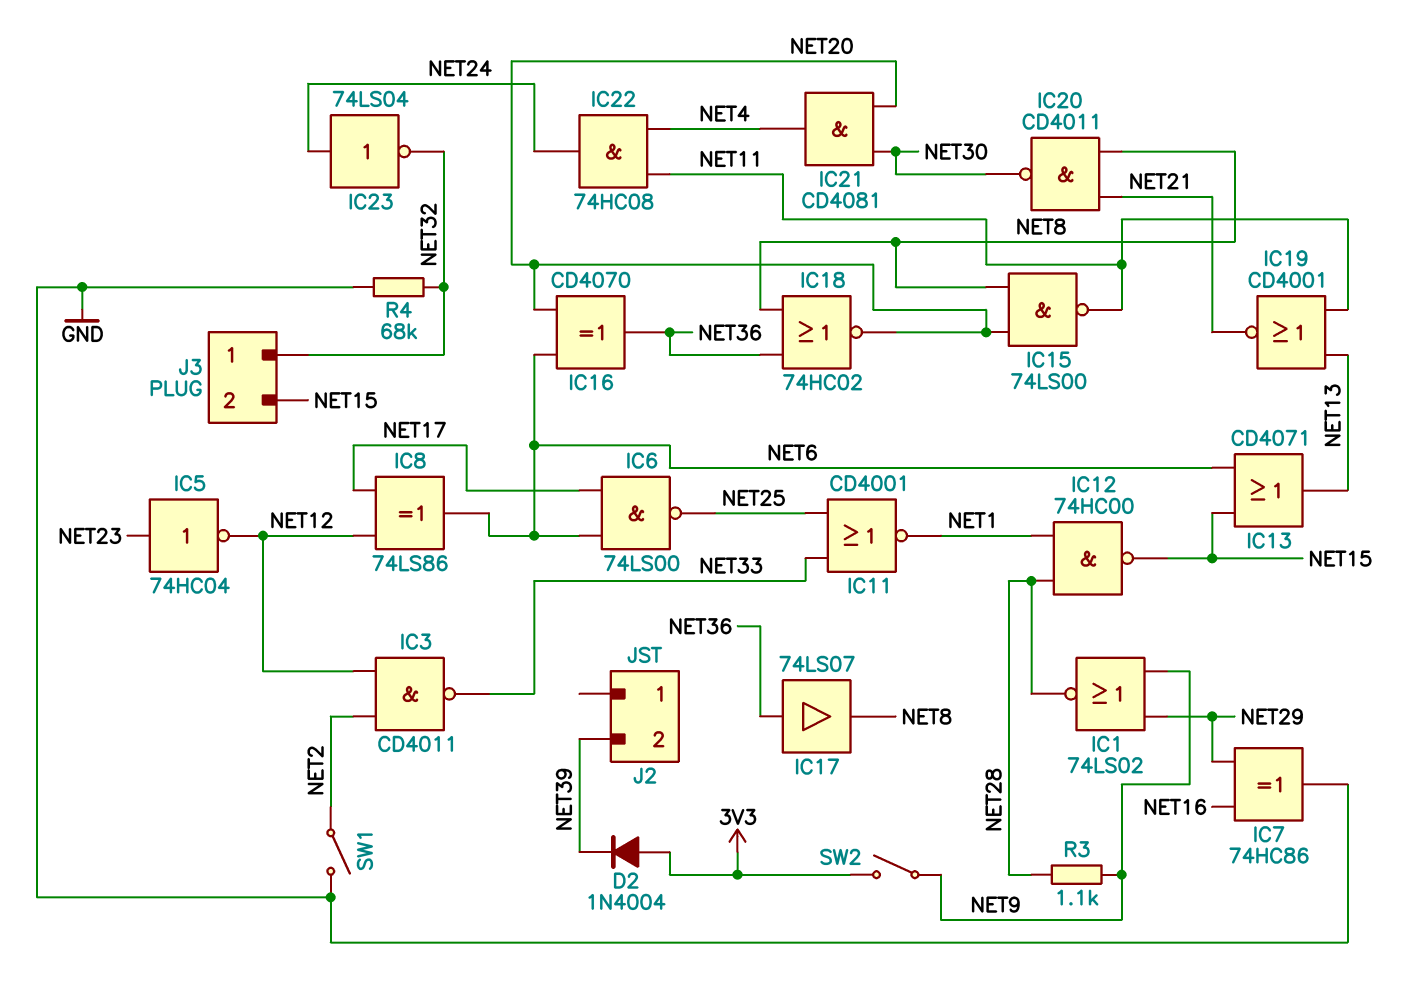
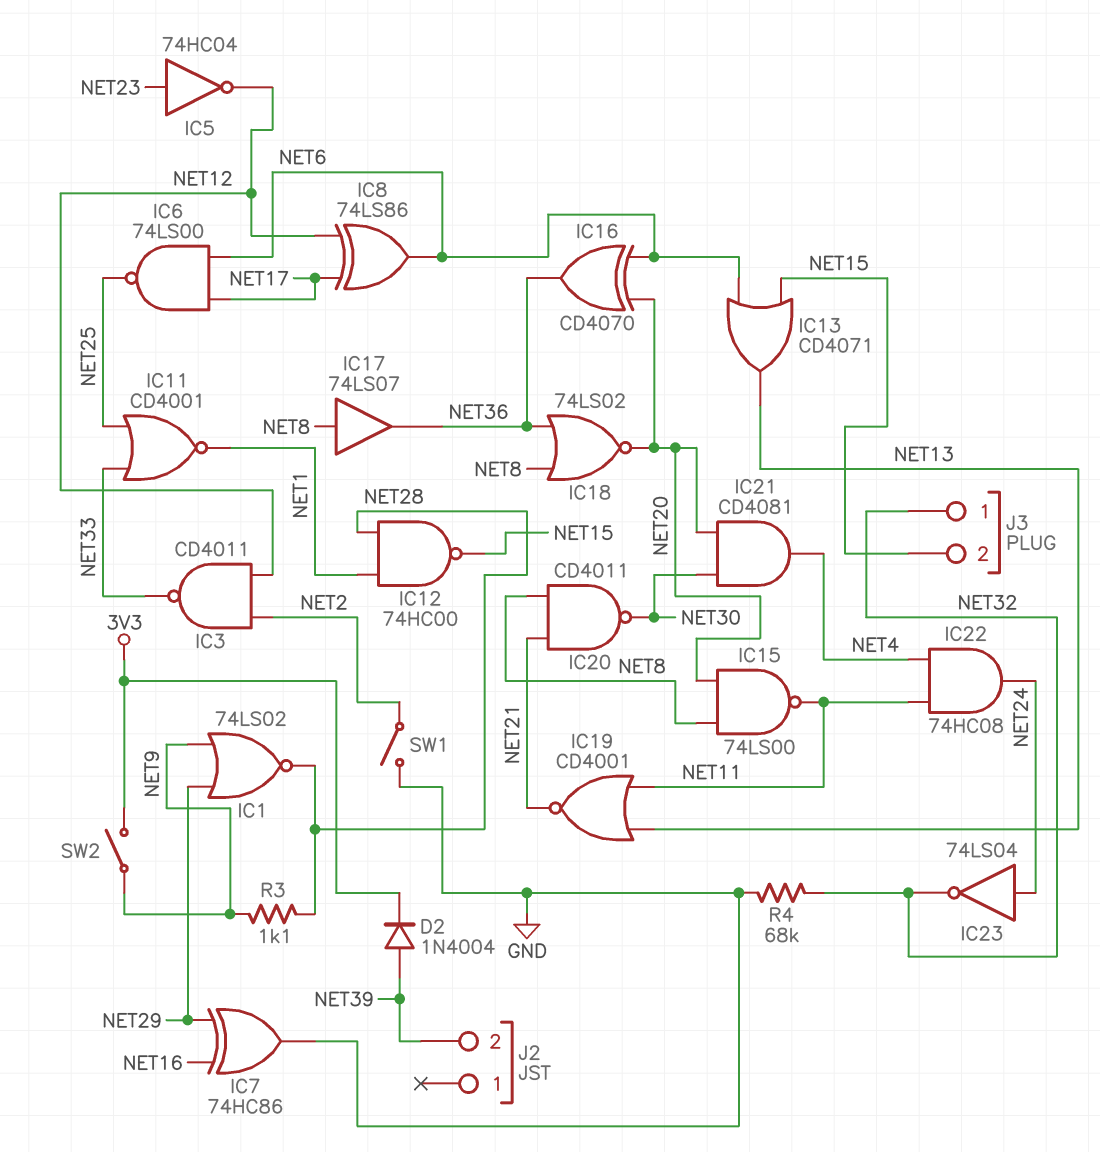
D2: diode 1N4004 (A 3V3, K NET39) -> diode 1N4004 (A NET39, K 3V3)
IC17: buffer 74LS07 (in NET36, out NET8) -> buffer 74LS07 (in NET8, out NET36)
IC18: NOR 74HC02 (in NET8, in NET36, out NET20) -> NOR 74LS02 (in NET8, in NET36, out NET20)

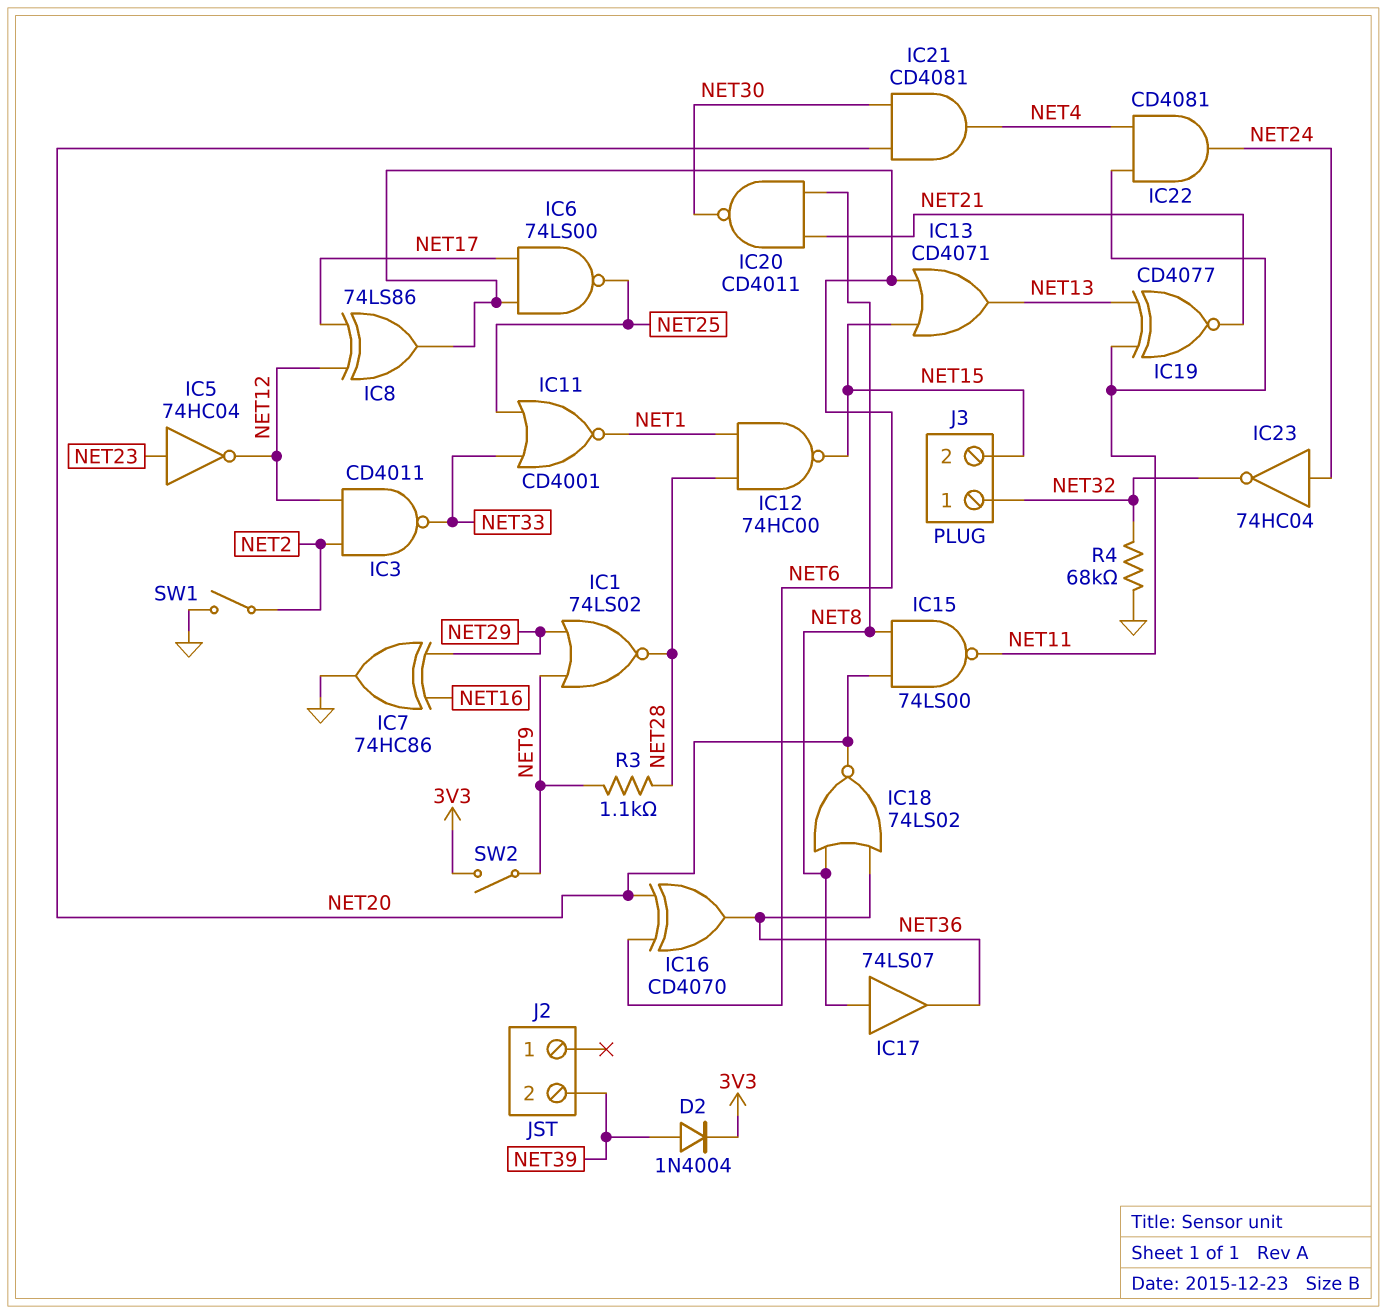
IC19: NOR CD4001 (in NET11, in NET13, out NET21) -> XNOR CD4077 (in NET11, in NET13, out NET21)
IC22: AND 74HC08 (in NET4, in NET11, out NET24) -> AND CD4081 (in NET4, in NET11, out NET24)
IC23: NOT 74LS04 (in NET24, out NET32) -> NOT 74HC04 (in NET24, out NET32)

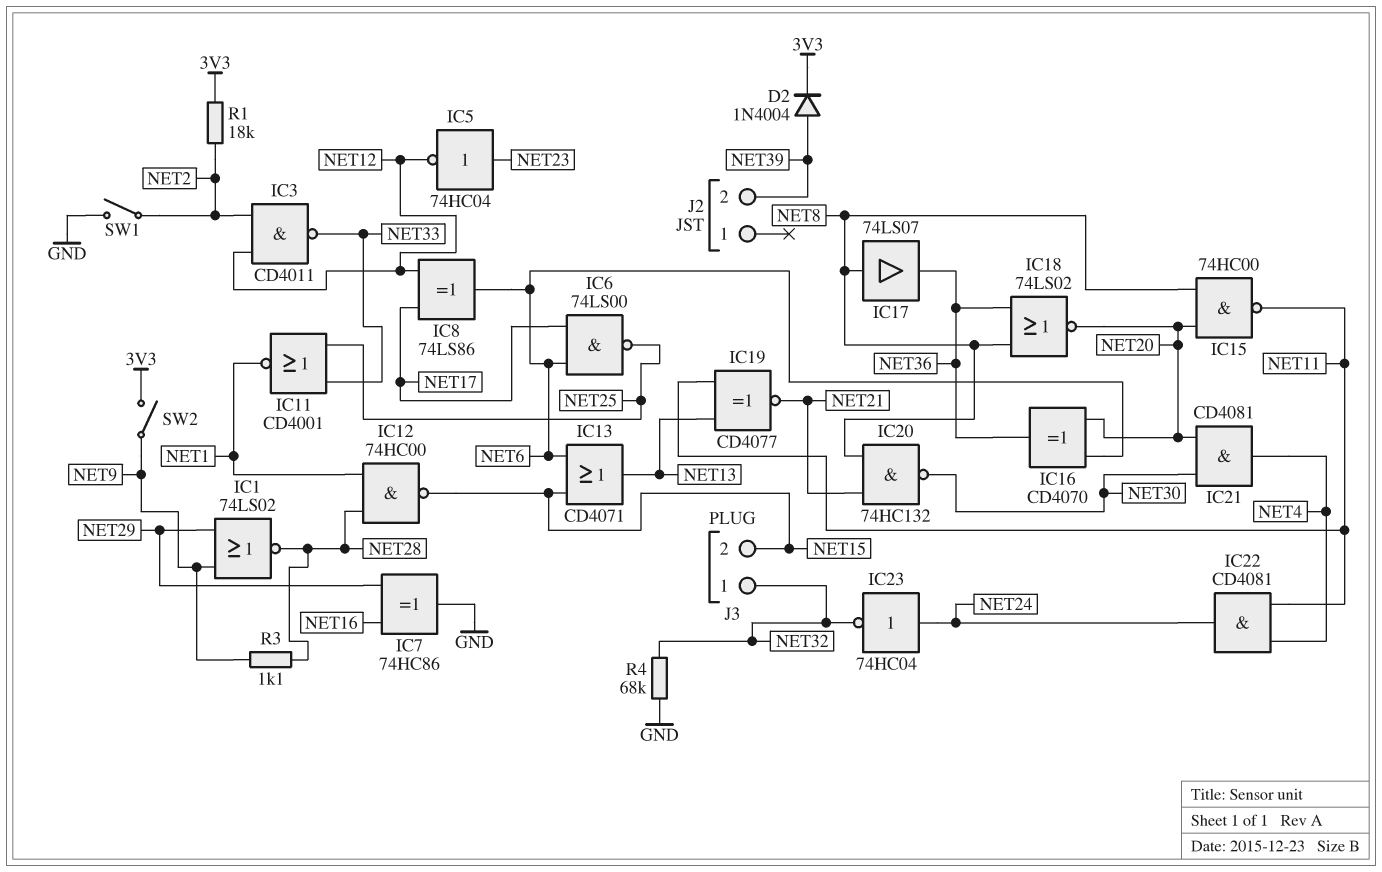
IC15: NAND 74LS00 (in NET8, in NET20, out NET11) -> NAND 74HC00 (in NET8, in NET20, out NET11)
IC20: NAND CD4011 (in NET8, in NET21, out NET30) -> NAND 74HC132 (in NET8, in NET21, out NET30)
R1: none -> 18k (3V3, NET2)

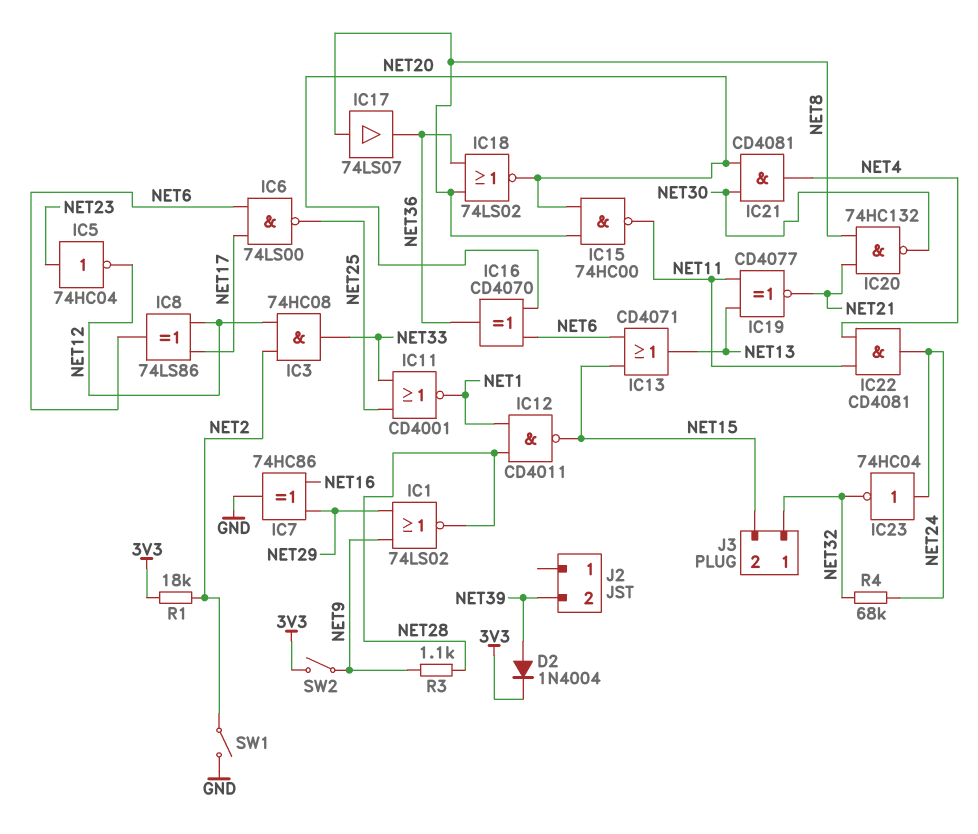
IC3: NAND CD4011 (in NET2, in NET12, out NET33) -> AND 74HC08 (in NET2, in NET12, out NET33)
IC12: NAND 74HC00 (in NET1, in NET28, out NET15) -> NAND CD4011 (in NET1, in NET28, out NET15)
R4: 68k (GND, NET32) -> 68k (NET24, NET32)

